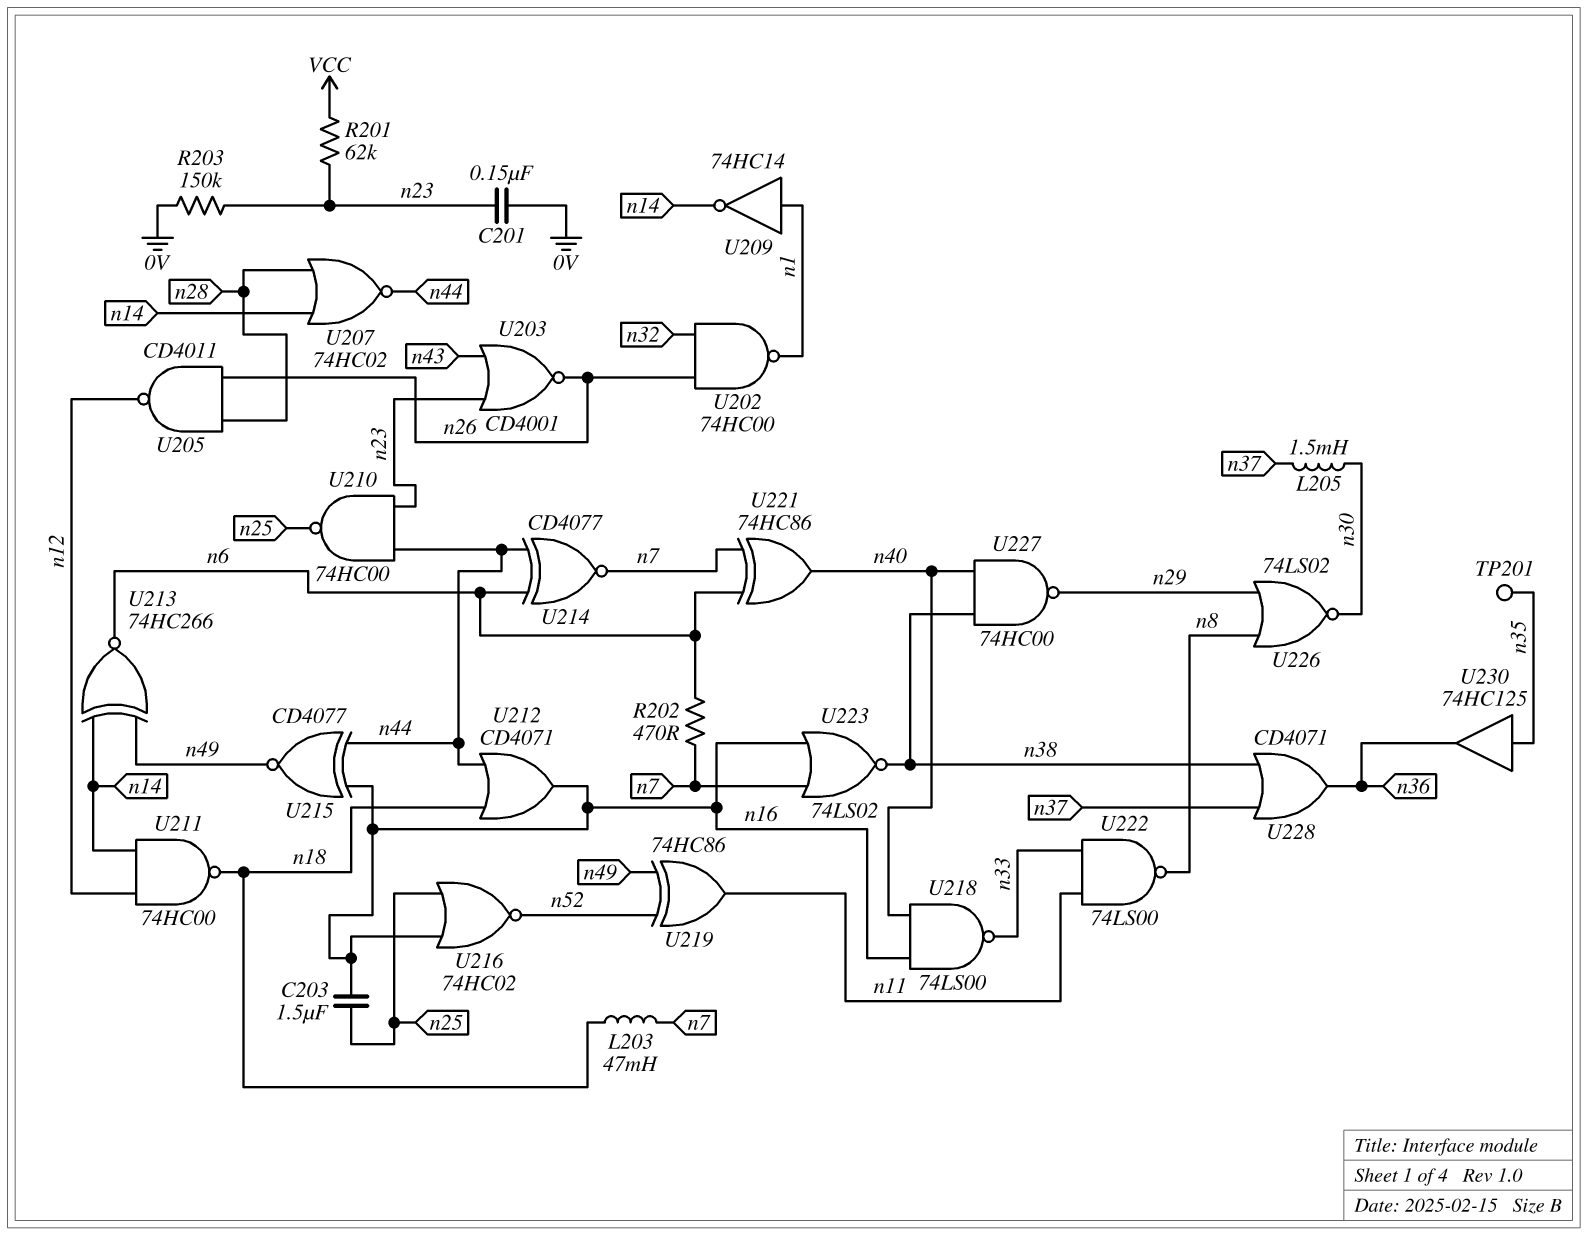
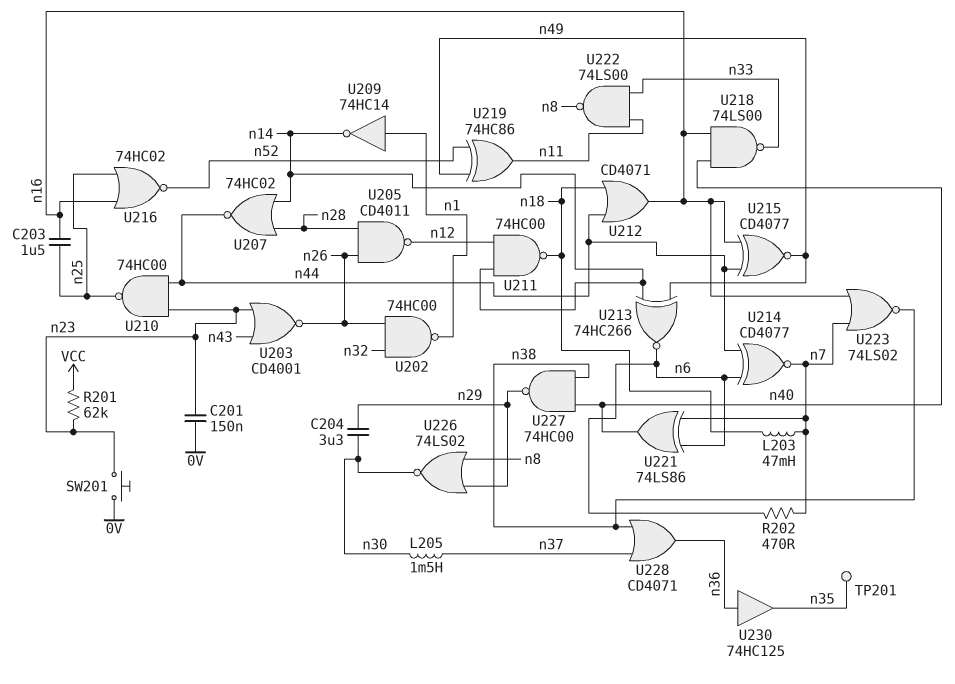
C204: none -> 3.3uF (n29, n30)
R203: 150k (0V, n23) -> none
SW201: none -> button (0V, n23)
U221: XOR 74HC86 (in n6, in n7, out n40) -> XOR 74LS86 (in n6, in n7, out n40)
U230: buffer 74HC125 (in n35, out n36) -> buffer 74HC125 (in n36, out n35)

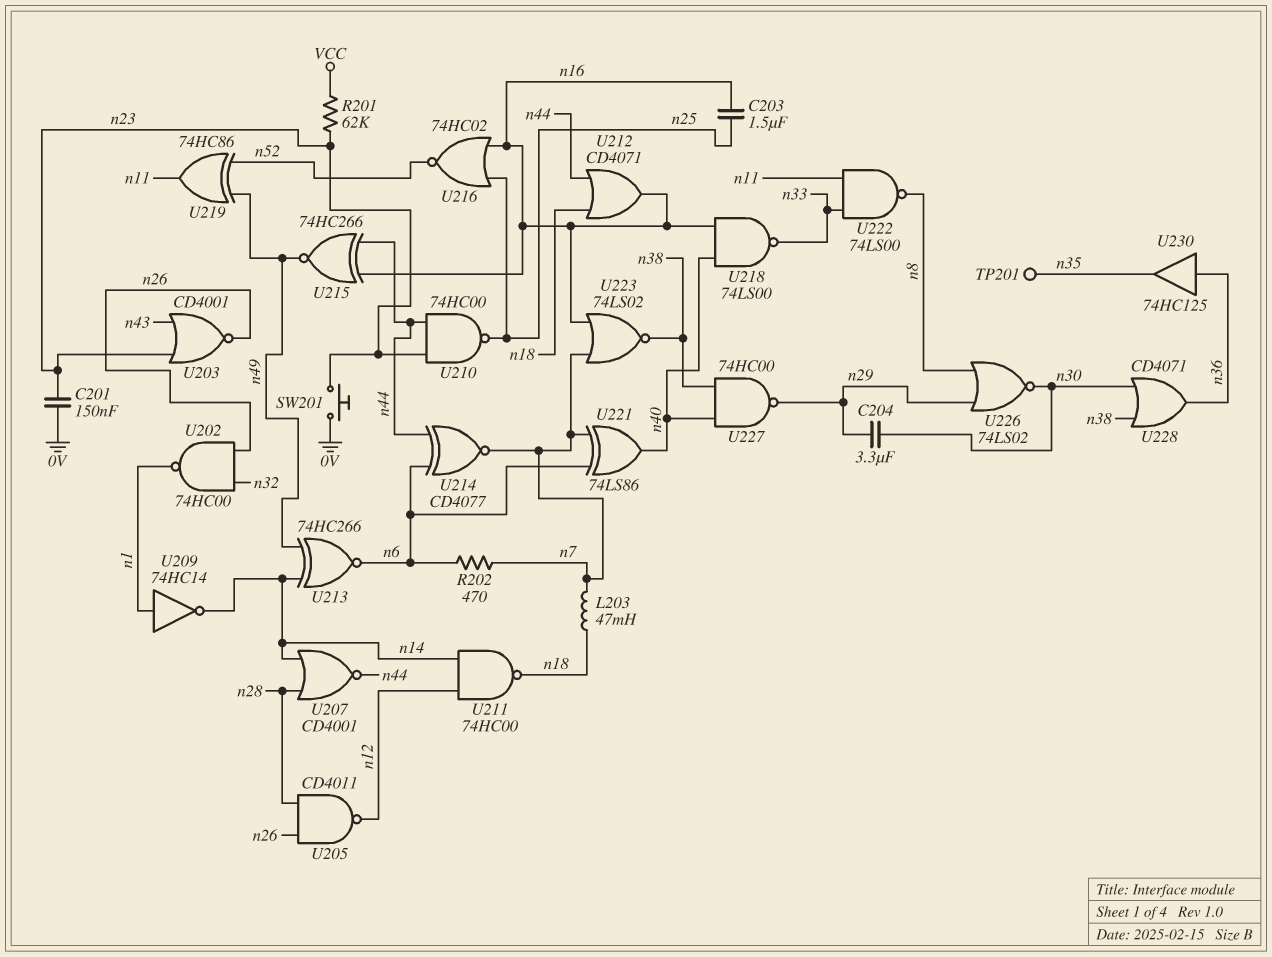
L205: 1.5mH (n30, n37) -> none
U207: NOR 74HC02 (in n14, in n28, out n44) -> NOR CD4001 (in n14, in n28, out n44)
U215: XNOR CD4077 (in n16, in n44, out n49) -> XNOR 74HC266 (in n16, in n44, out n49)
U228: OR CD4071 (in n37, in n38, out n36) -> OR CD4071 (in n30, in n38, out n36)

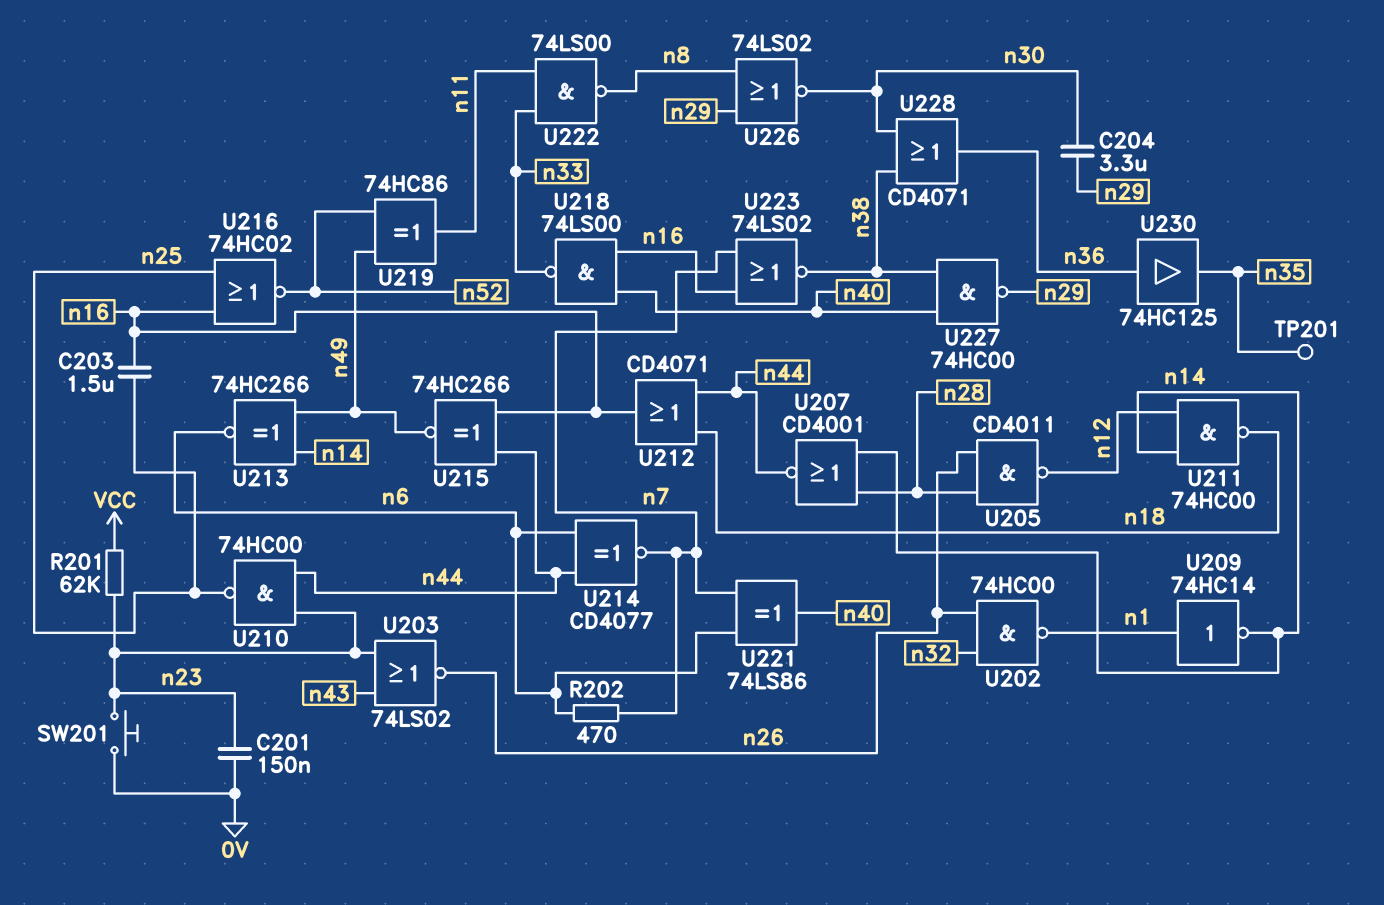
L203: 47mH (n7, n18) -> none
U203: NOR CD4001 (in n23, in n43, out n26) -> NOR 74LS02 (in n23, in n43, out n26)

